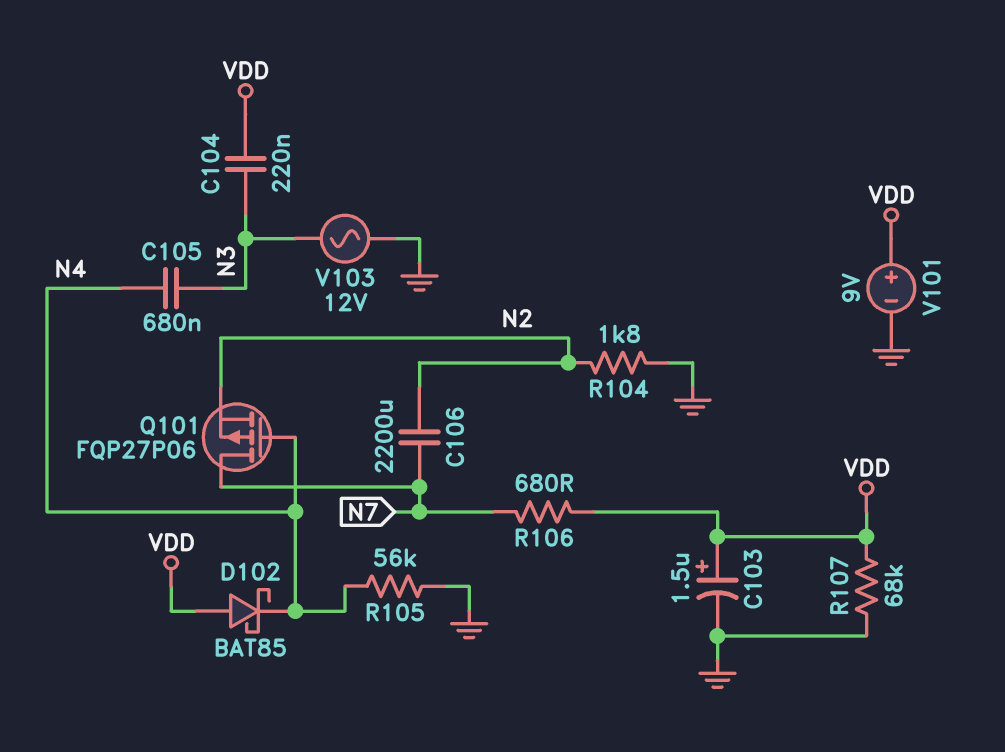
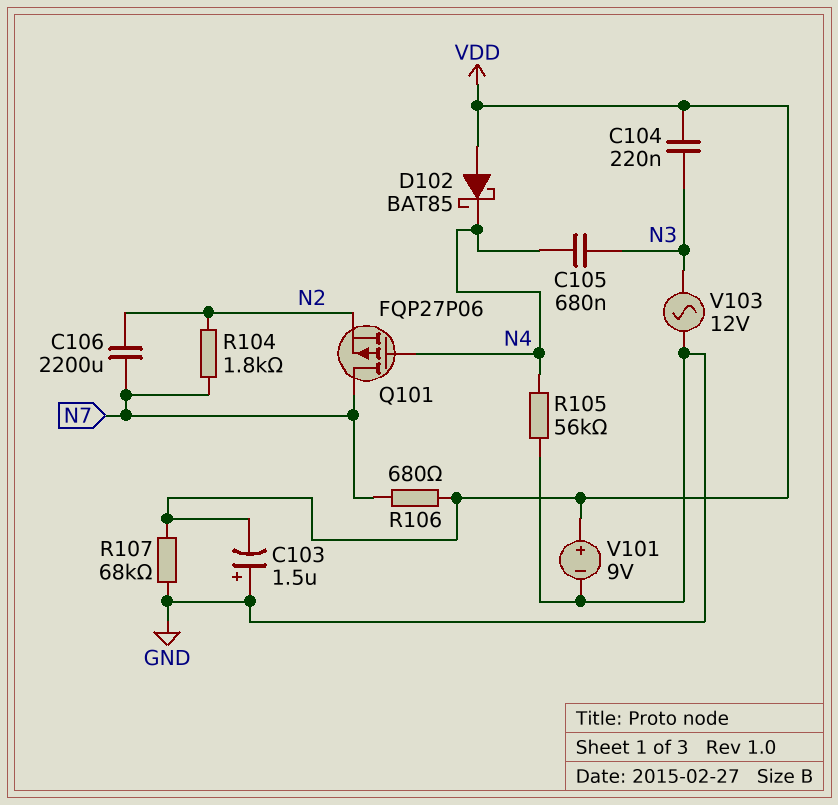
C103: 1.5uF (plus VDD, minus GND) -> 1.5uF (plus GND, minus VDD)
R104: 1.8k (GND, N2) -> 1.8k (N2, N7)

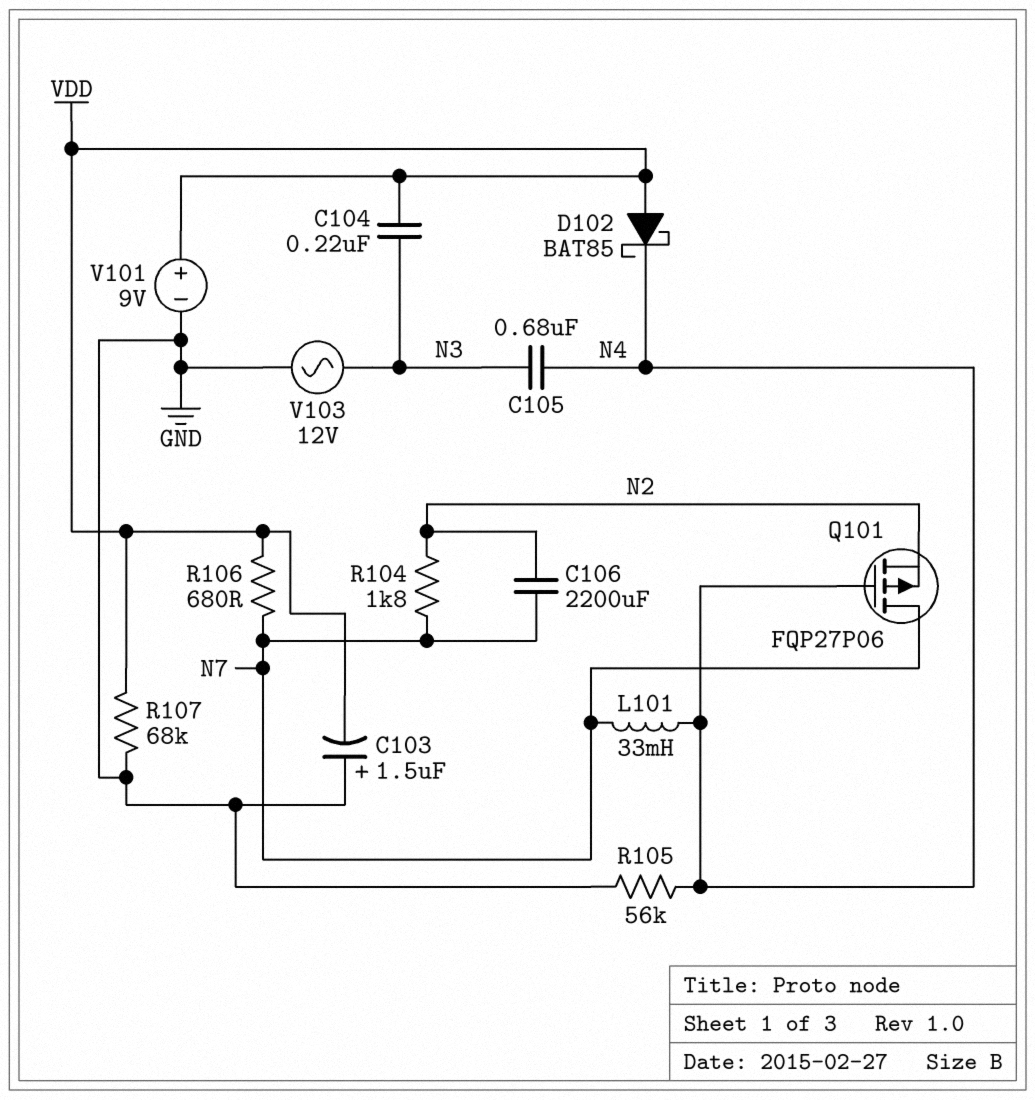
L101: none -> 33mH (N4, N7)

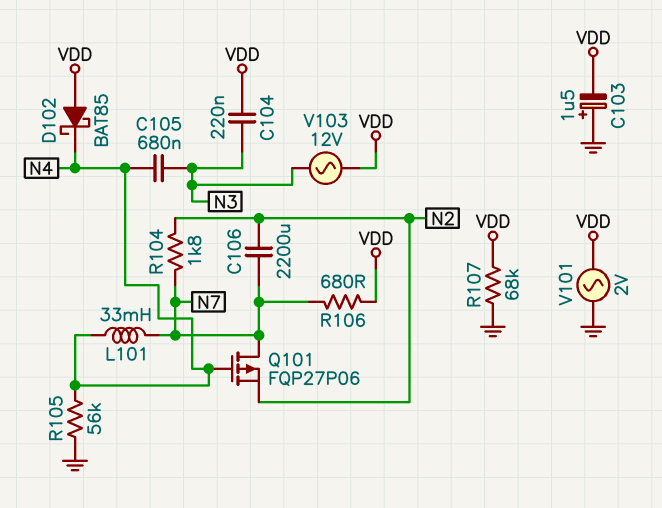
V101: 9V (plus VDD, minus GND) -> AC 2V (GND, VDD)
V103: AC 12V (GND, N3) -> AC 12V (N3, VDD)

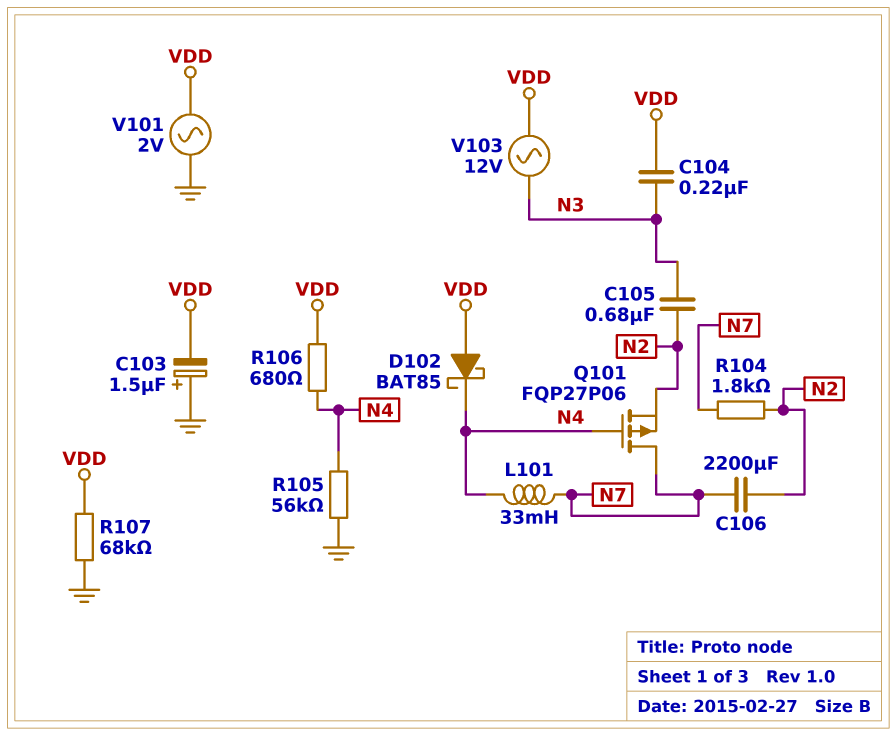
C105: 680nF (N3, N4) -> 680nF (N2, N3)
R106: 680 (N7, VDD) -> 680 (N4, VDD)

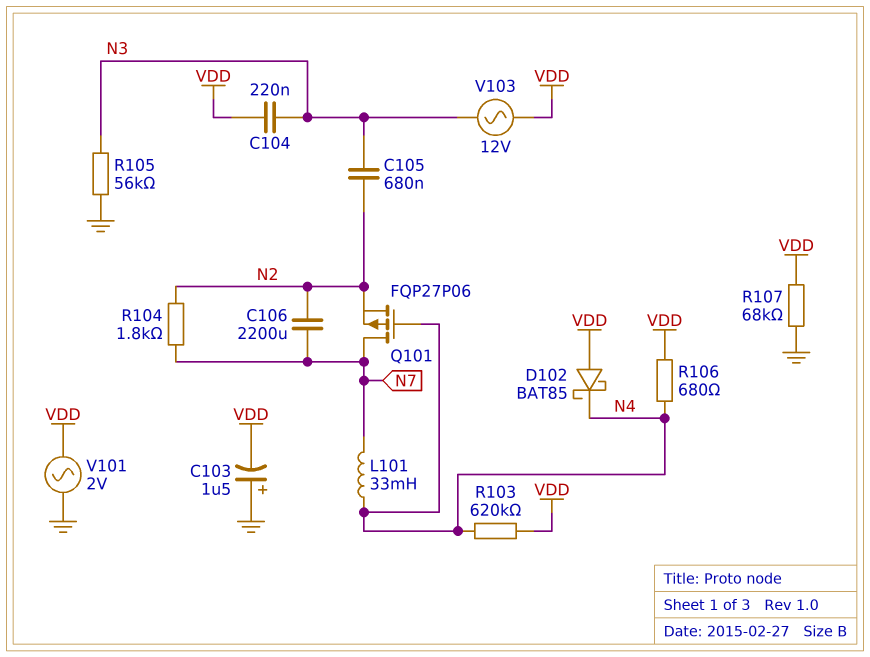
R103: none -> 620k (N4, VDD)
R105: 56k (GND, N4) -> 56k (GND, N3)

